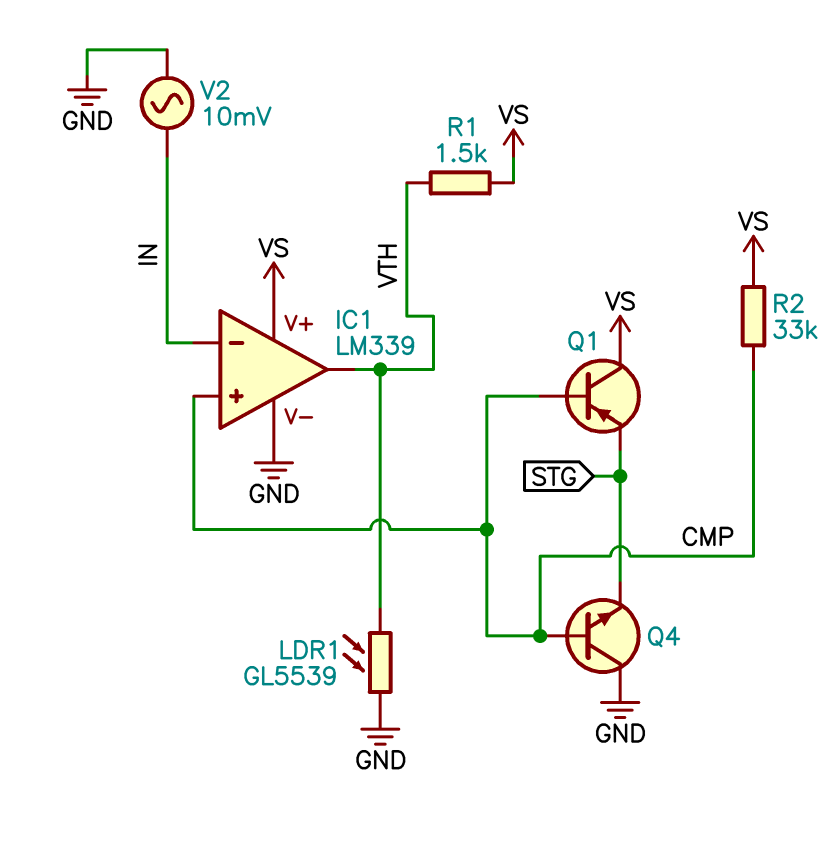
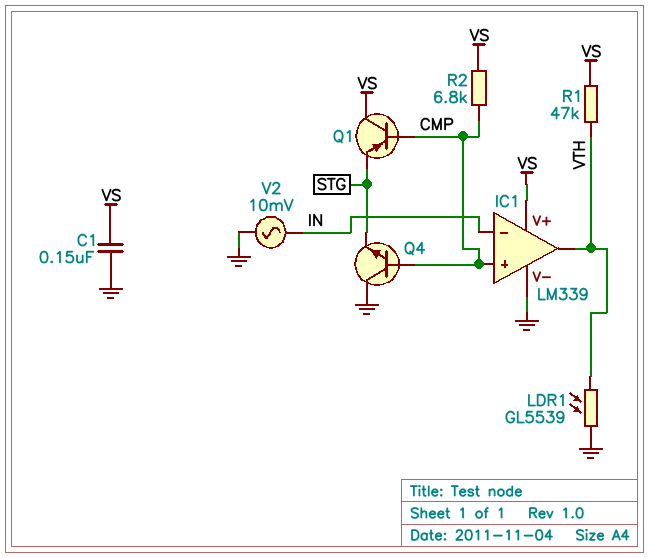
C1: none -> 150nF (GND, VS)
R1: 1.5k (VS, VTH) -> 47k (VS, VTH)
R2: 33k (CMP, VS) -> 6.8k (CMP, VS)

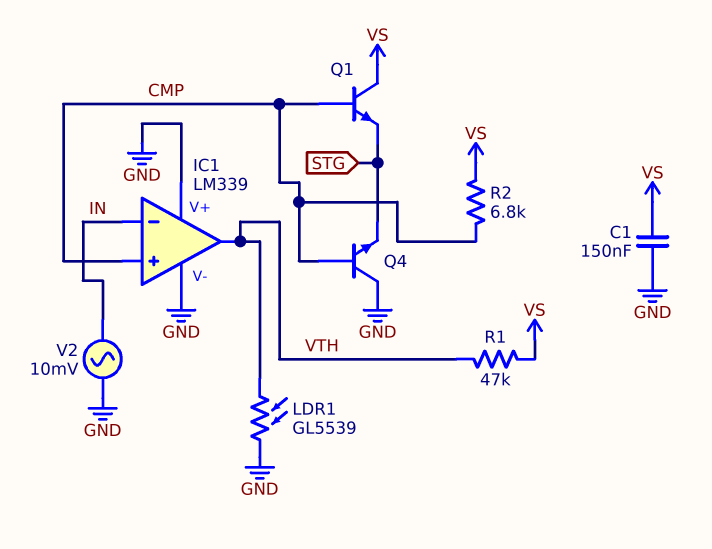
IC1 pin V+: VS -> GND
Q1: PNP (B CMP, C VS, E STG) -> NPN (B CMP, C VS, E STG)

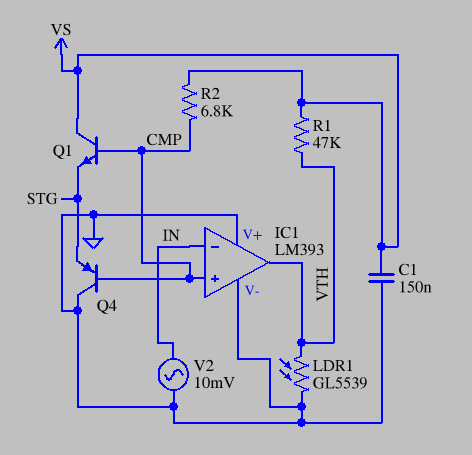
IC1: LM339 -> LM393
Q4: NPN (B CMP, C GND, E STG) -> PNP (B CMP, C GND, E STG)

